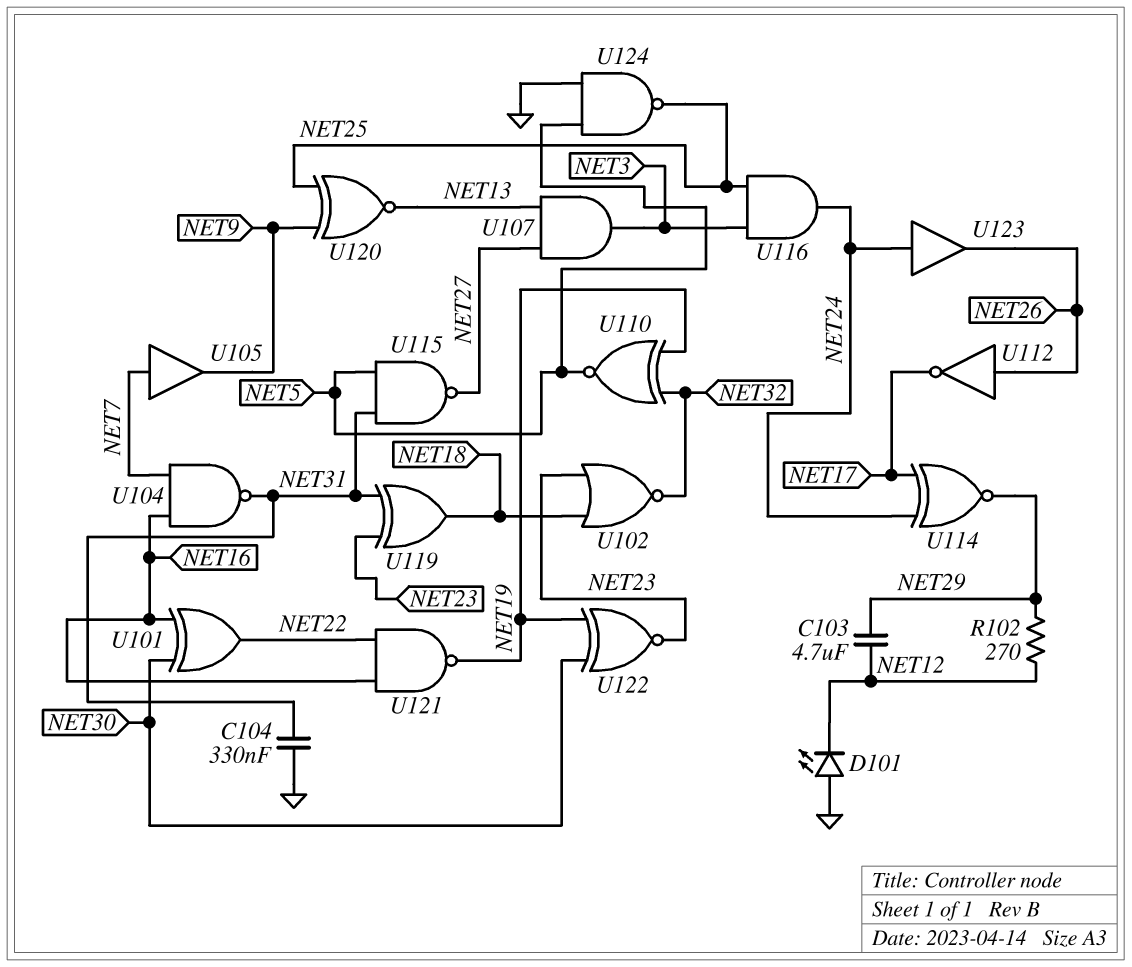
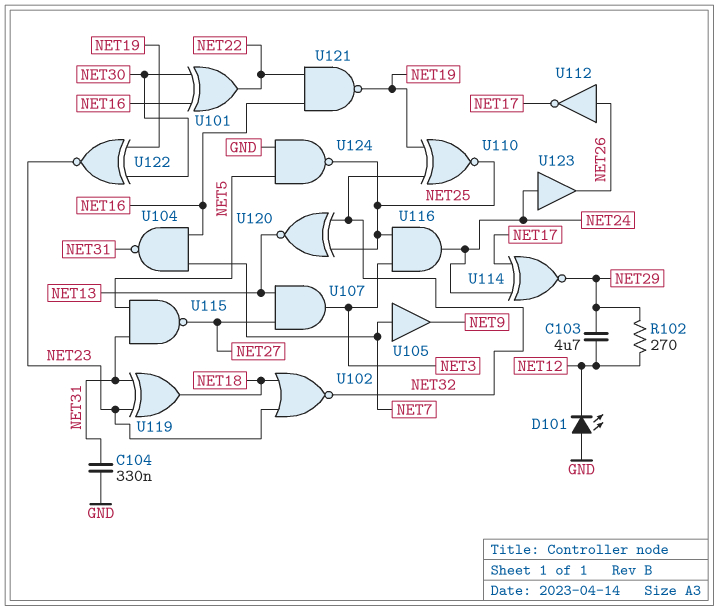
U110: XNOR (in NET19, in NET32, out NET5) -> XNOR (in NET19, in NET32, out NET25)
U120: XNOR (in NET9, in NET25, out NET13) -> XNOR (in NET25, in NET32, out NET13)

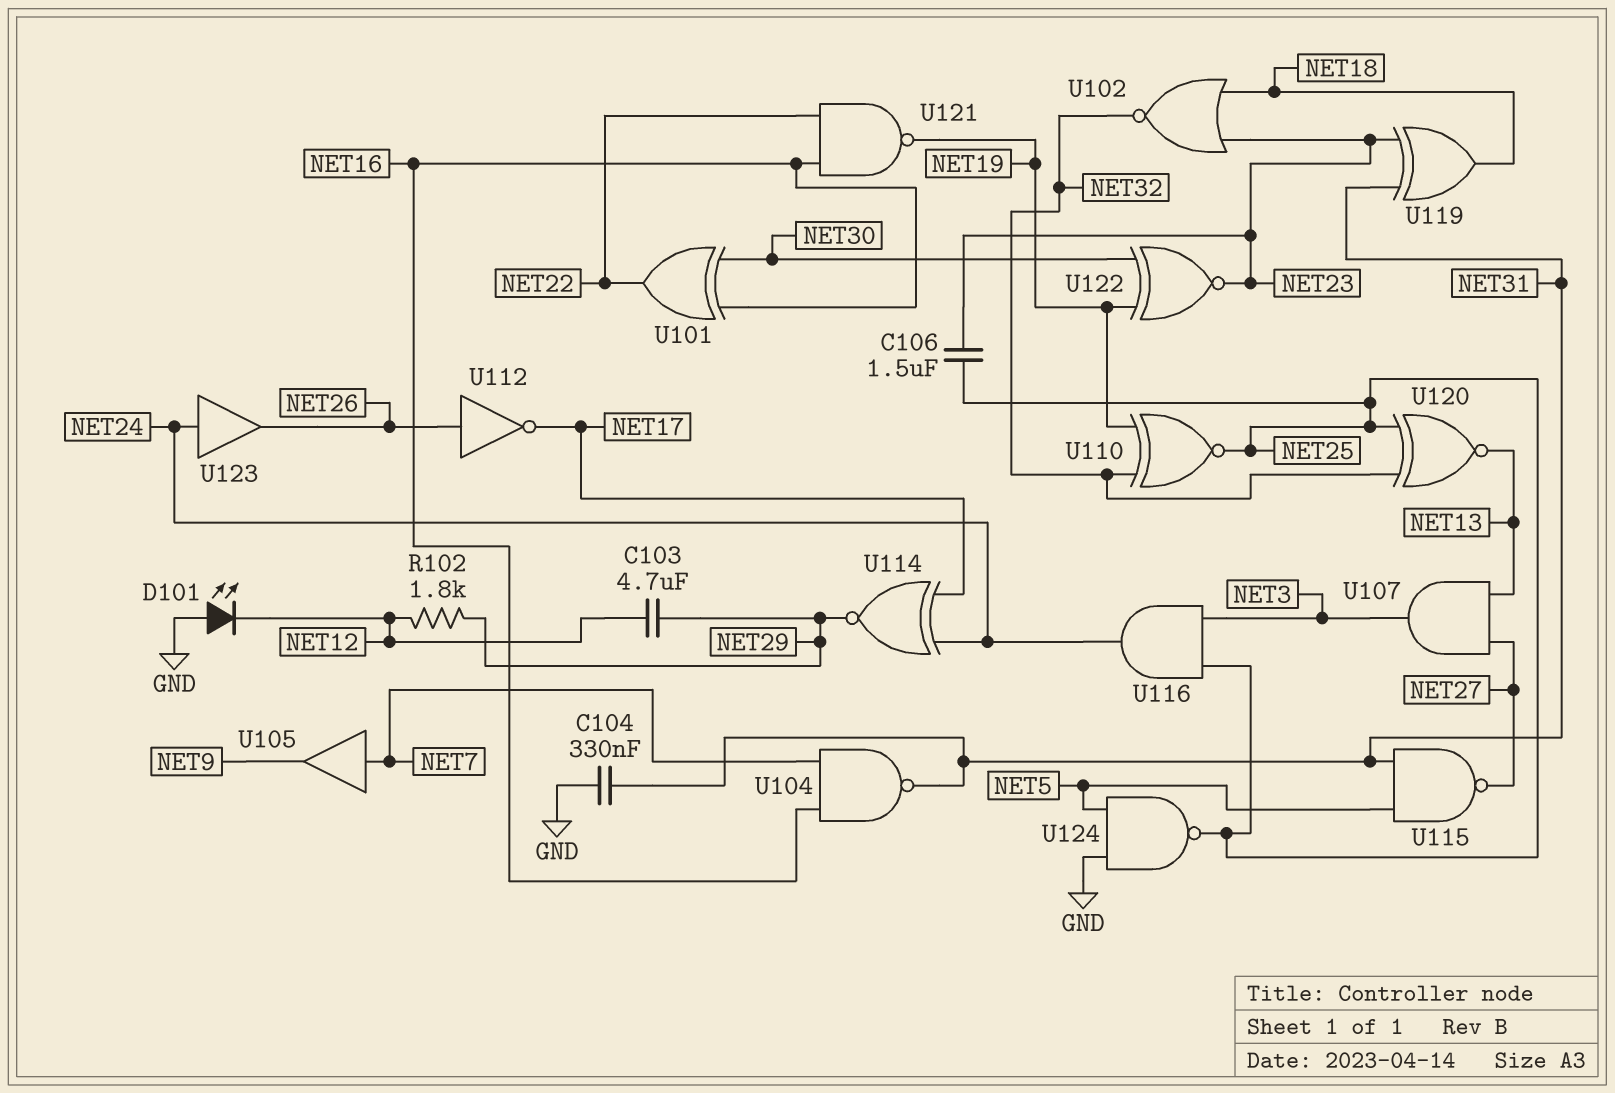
C106: none -> 1.5uF (NET23, NET25)
R102: 270 (NET12, NET29) -> 1.8k (NET12, NET29)

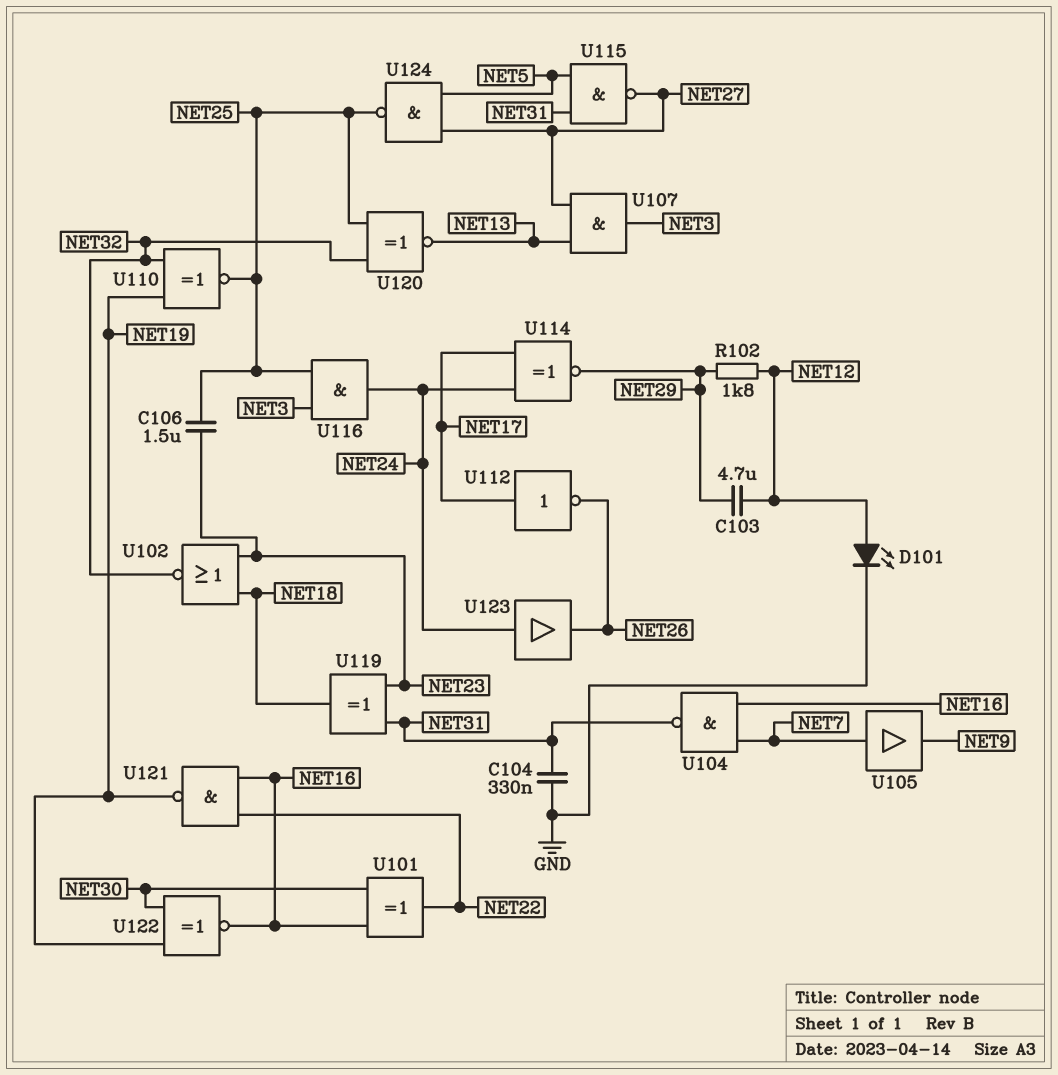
D101: LED (A GND, K NET12) -> LED (A NET12, K GND)
U112: NOT (in NET26, out NET17) -> NOT (in NET17, out NET26)
U122: XNOR (in NET19, in NET30, out NET23) -> XNOR (in NET19, in NET30, out NET16)
U124: NAND (in GND, in NET5, out NET25) -> NAND (in NET5, in NET27, out NET25)

